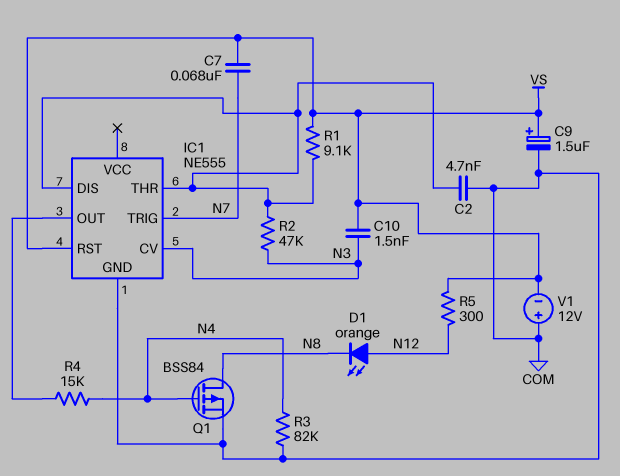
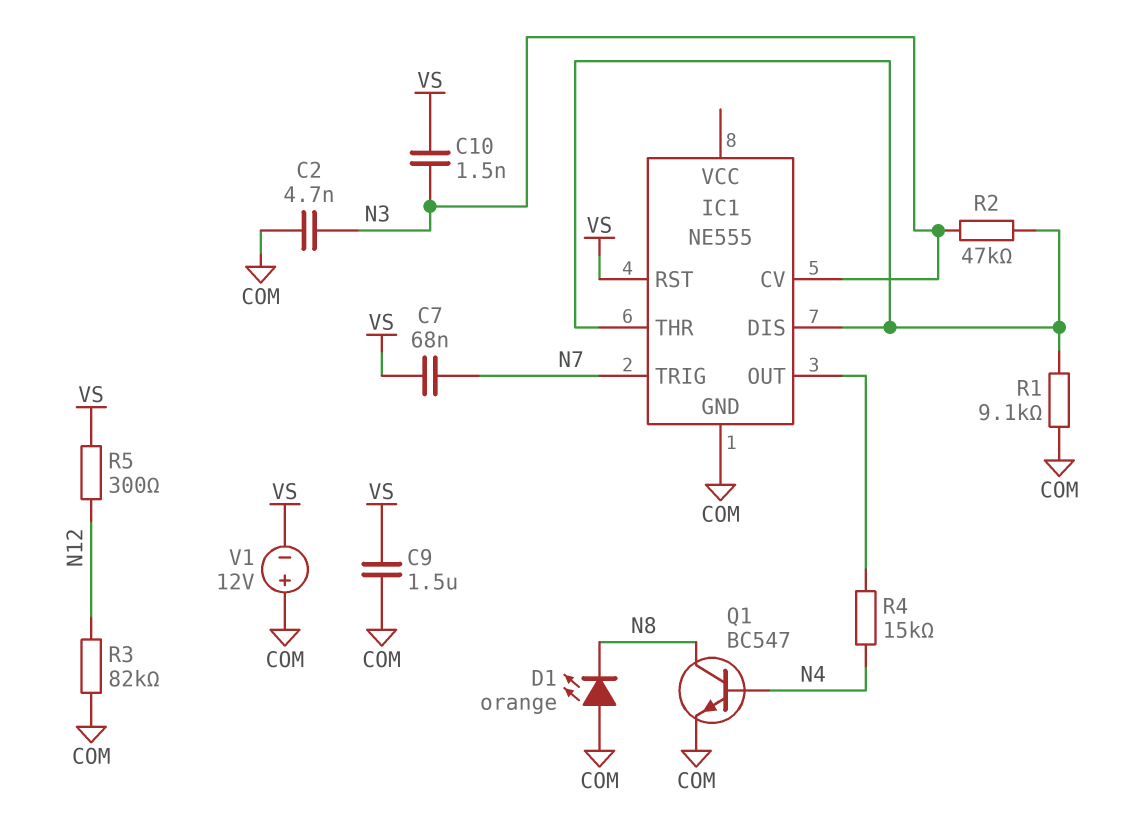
C2: 4.7nF (COM, IC1/DIS) -> 4.7nF (COM, N3)
C9: 1.5uF (plus VS, minus COM) -> 1.5uF (COM, VS)
D1: LED orange (A N12, K N8) -> LED orange (A COM, K N8)
Q1: PMOS BSS84 (G N4, D N8, S COM) -> NPN BC547 (B N4, C N8, E COM)
R1: 9.1k (IC1/DIS, VS) -> 9.1k (COM, IC1/DIS)
R3: 82k (COM, N4) -> 82k (COM, N12)

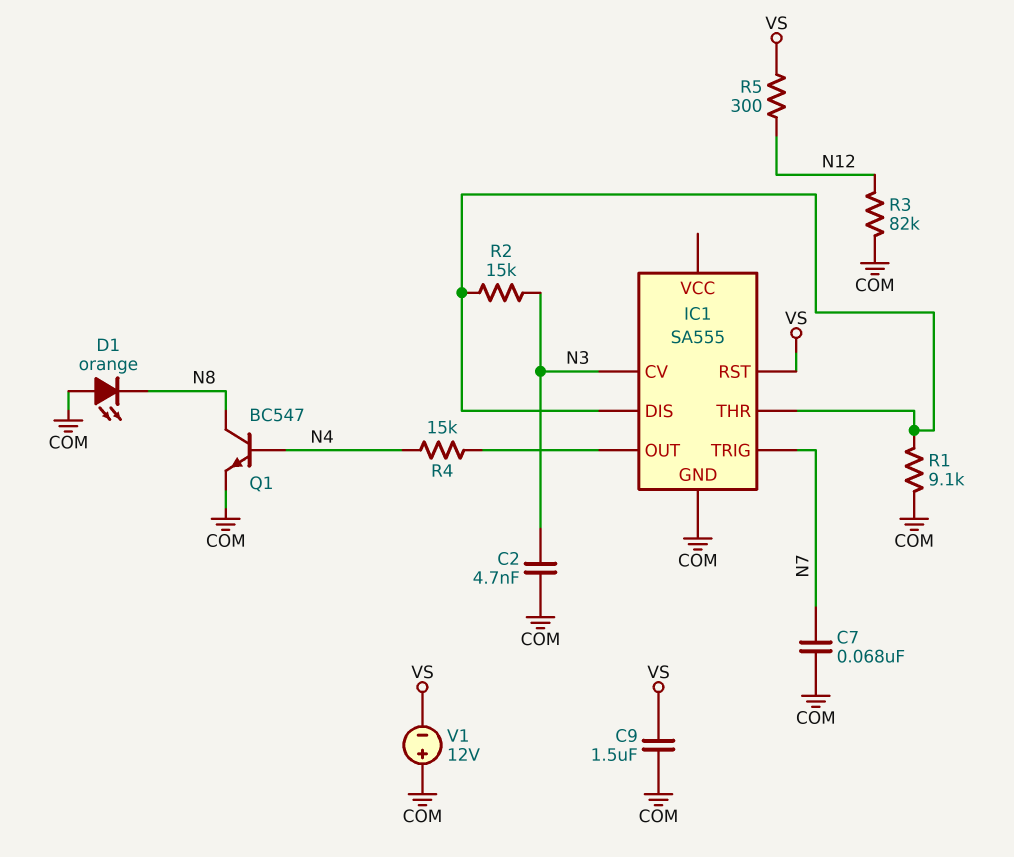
C7: 68nF (N7, VS) -> 68nF (COM, N7)
C10: 1.5nF (N3, VS) -> none
IC1: NE555 -> SA555
R2: 47k (IC1/DIS, N3) -> 15k (IC1/DIS, N3)

